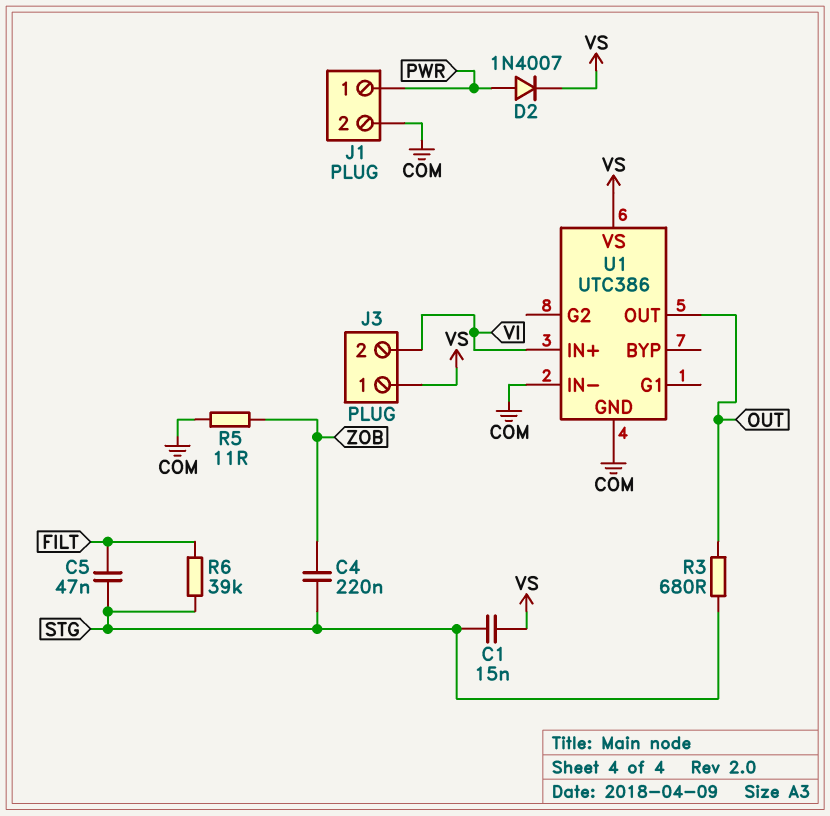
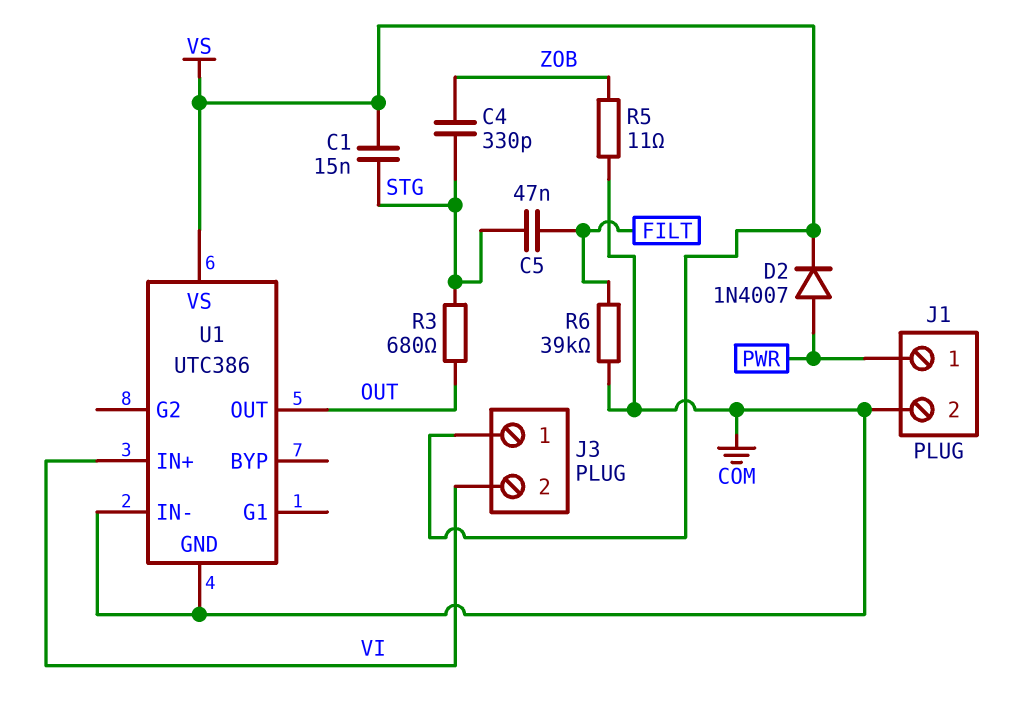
C4: 220nF (STG, ZOB) -> 330pF (STG, ZOB)
R6: 39k (FILT, STG) -> 39k (COM, FILT)

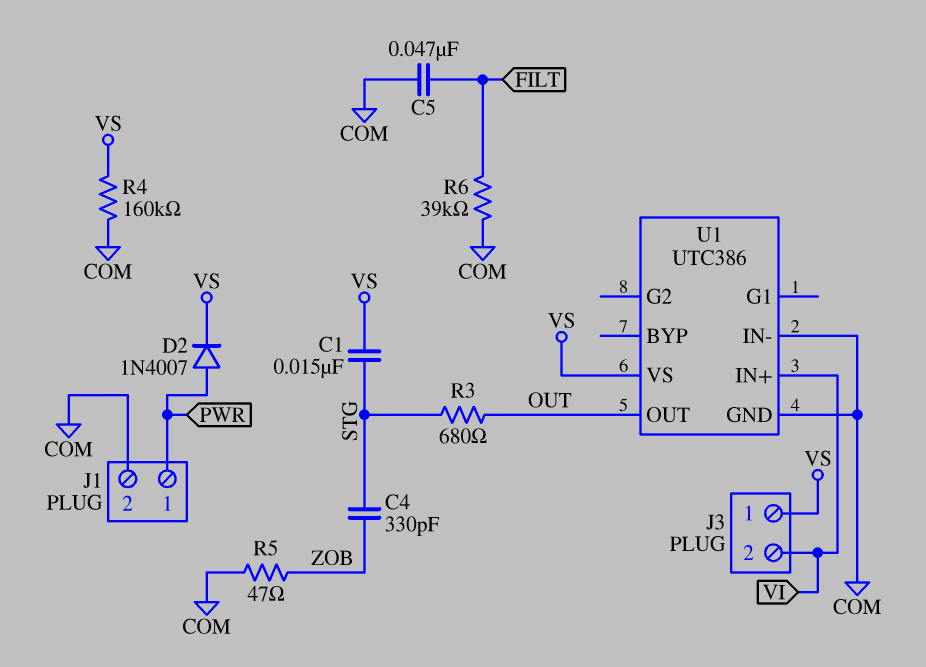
C5: 47nF (FILT, STG) -> 47nF (COM, FILT)
R4: none -> 160k (COM, VS)
R5: 11 (COM, ZOB) -> 47 (COM, ZOB)

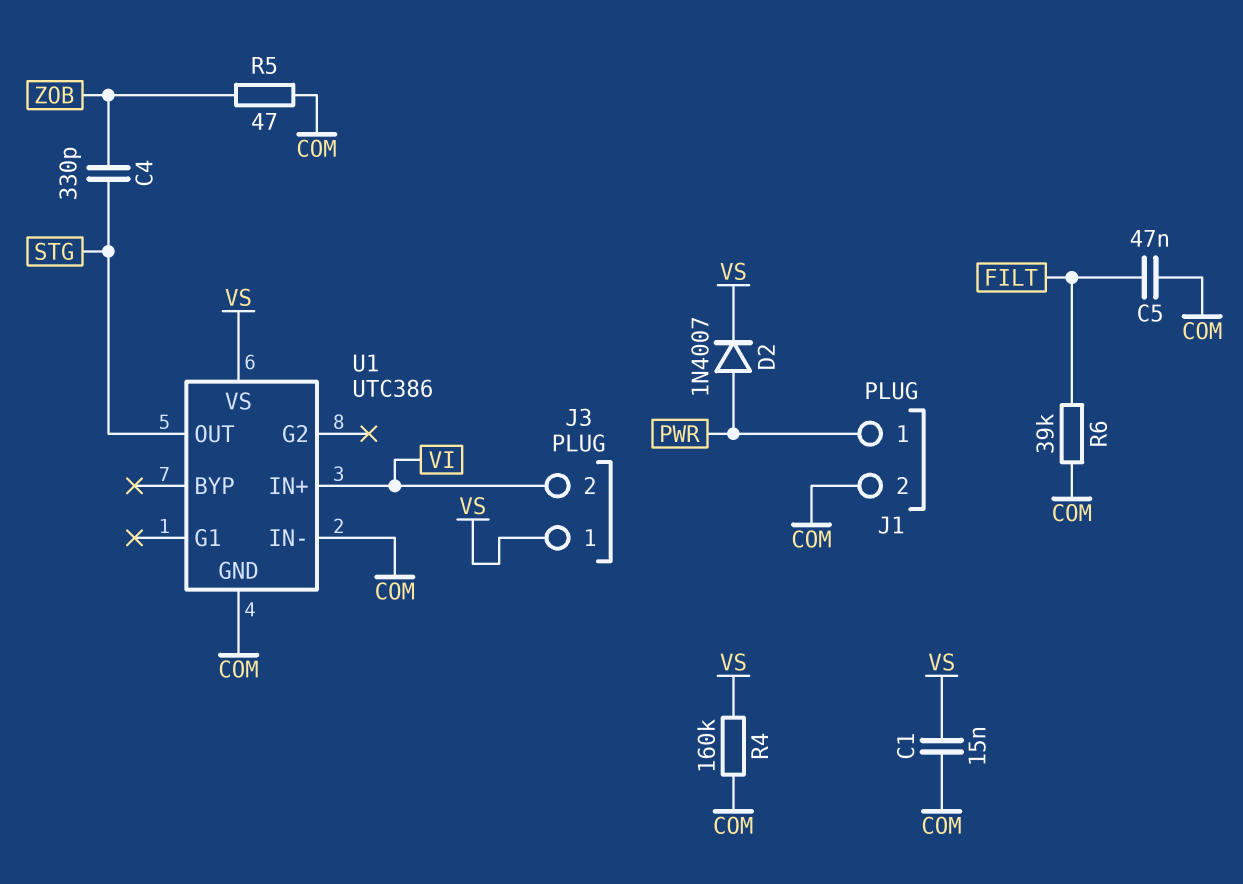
C1: 15nF (STG, VS) -> 15nF (COM, VS)
R3: 680 (OUT, STG) -> none
U1 pin OUT: OUT -> STG

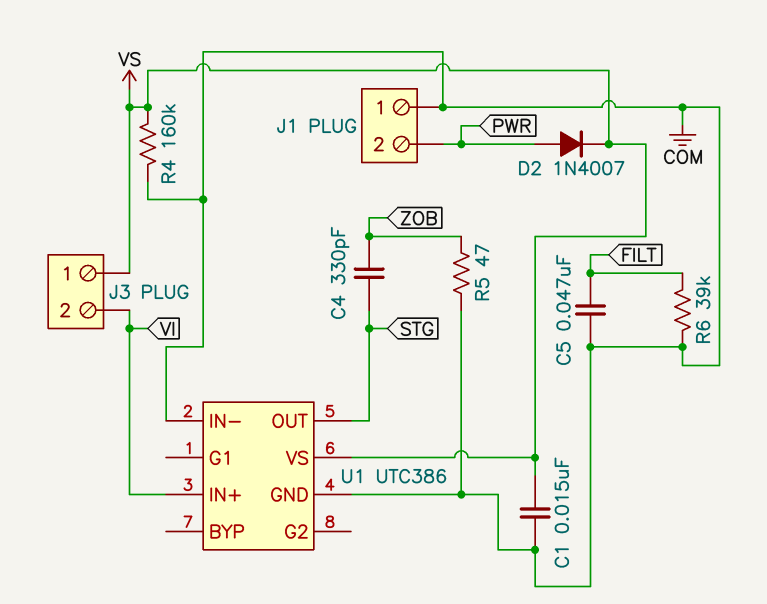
J1 pin 1: PWR -> COM
J1 pin 2: COM -> PWR

